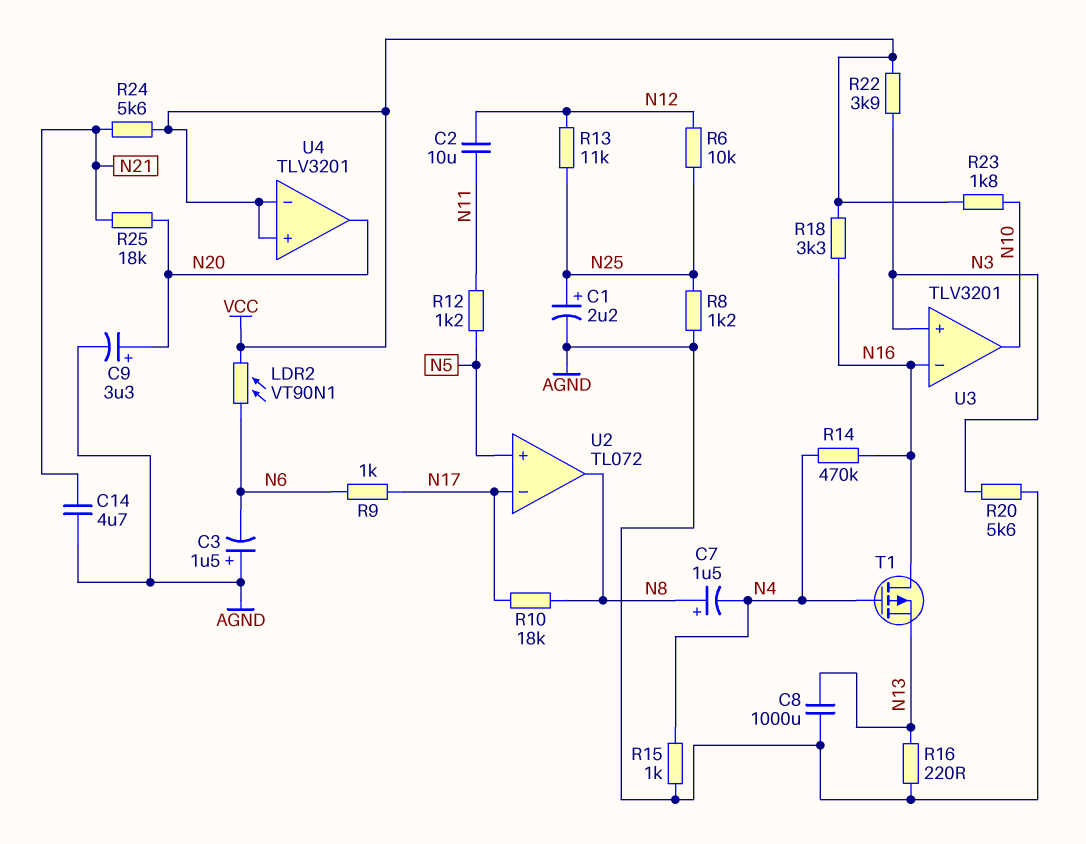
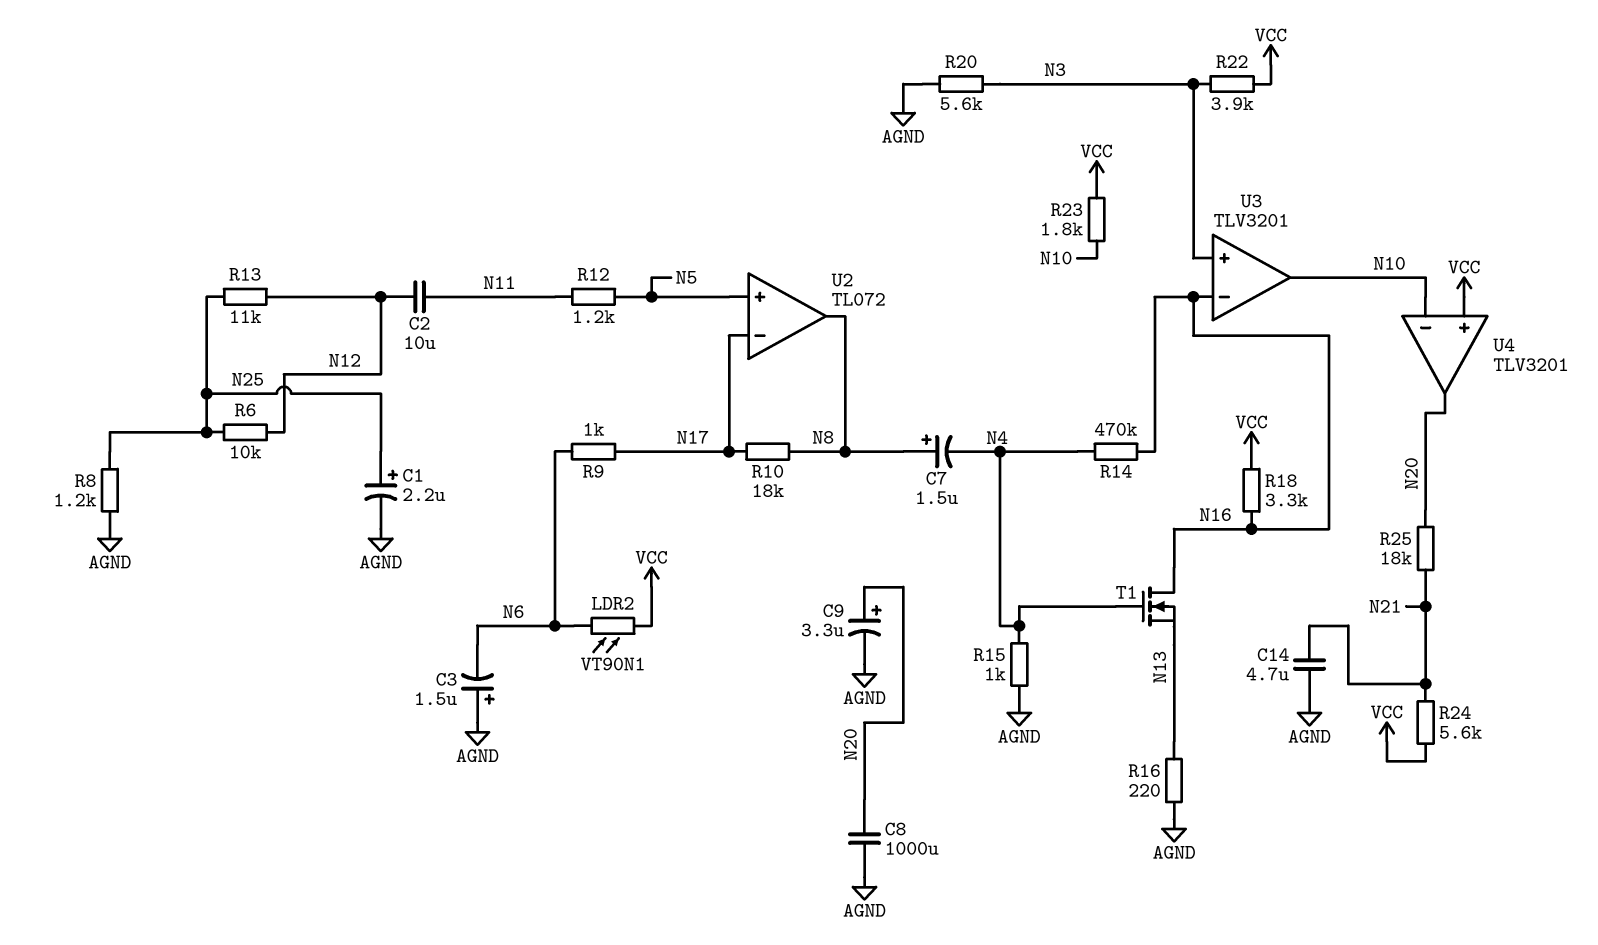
C8: 1000uF (AGND, N13) -> 1000uF (AGND, N20)
T1: PMOS (G N4, D N16, S N13) -> NMOS (G N4, D N16, S N13)
U4 pin in-: VCC -> N10

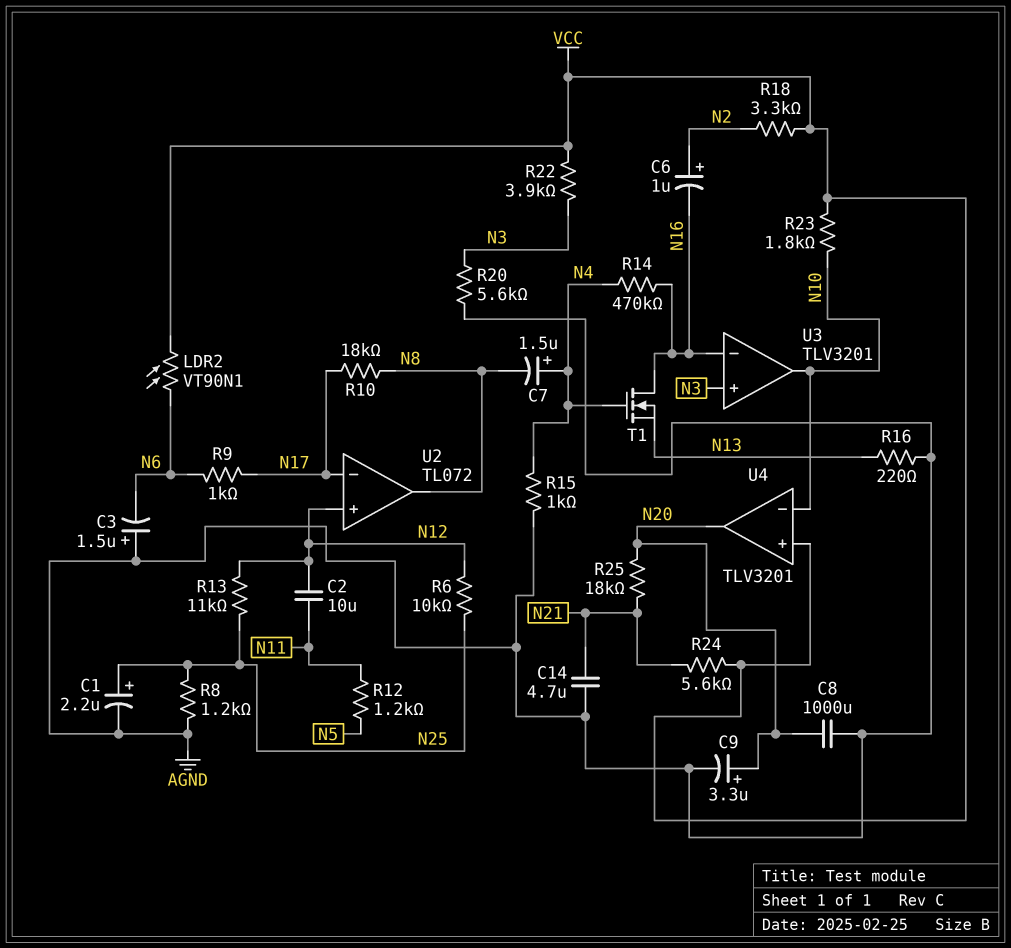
C6: none -> 1uF (plus N2, minus N16)
C7: 1.5uF (plus N8, minus N4) -> 1.5uF (plus N4, minus N8)
R18: 3.3k (N16, VCC) -> 3.3k (N2, VCC)
U2 pin in+: N5 -> N12

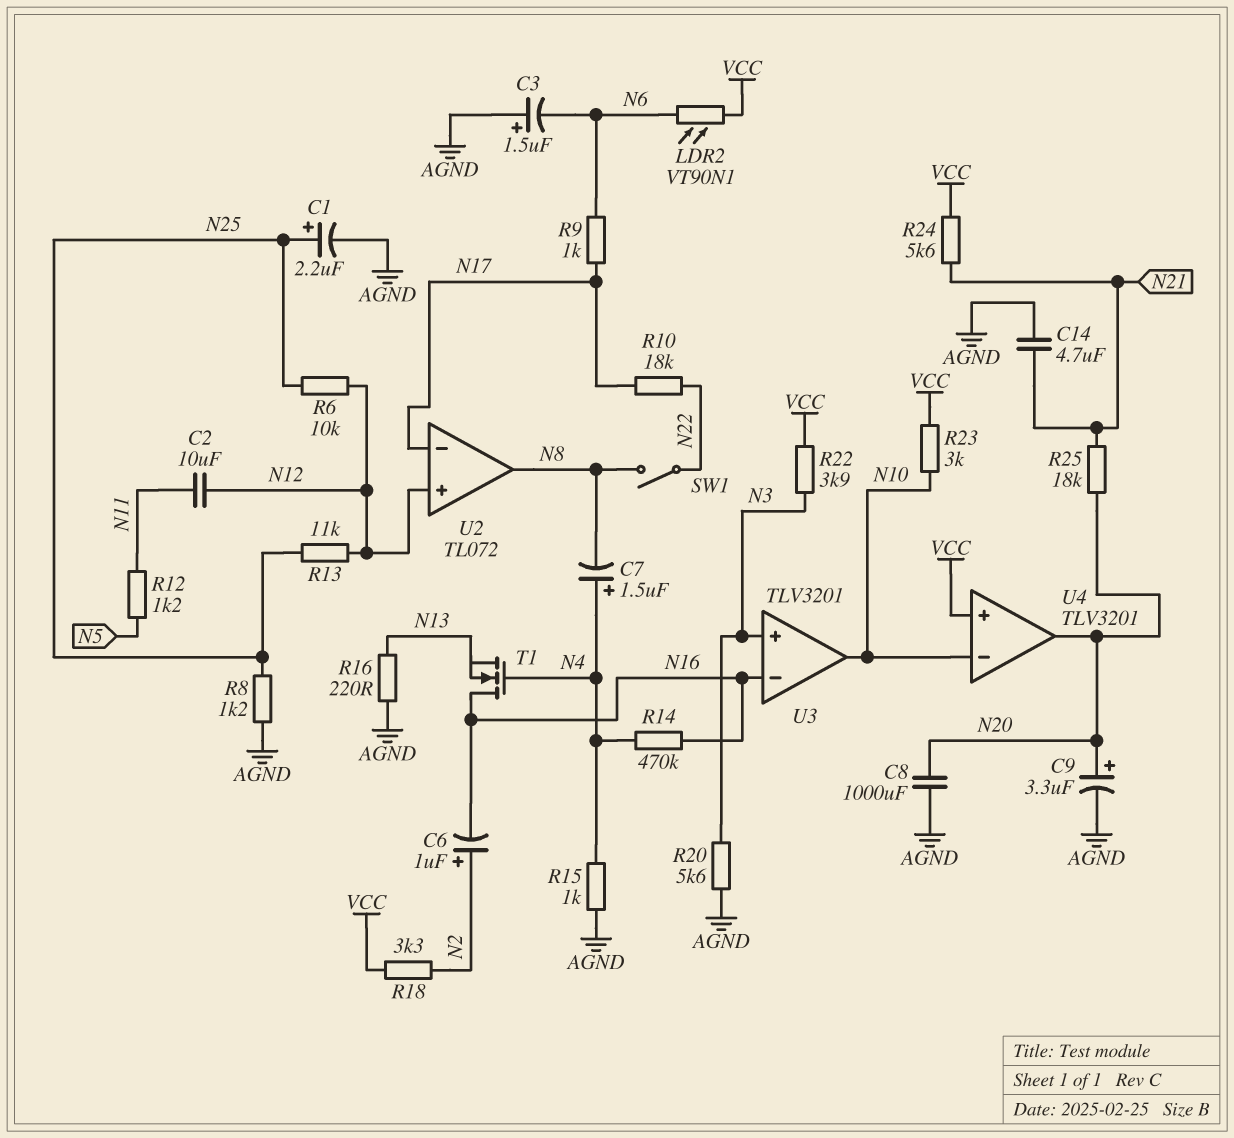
R10: 18k (N8, N17) -> 18k (N17, N22)
R23: 1.8k (N10, VCC) -> 3k (N10, VCC)
SW1: none -> switch (N8, N22)

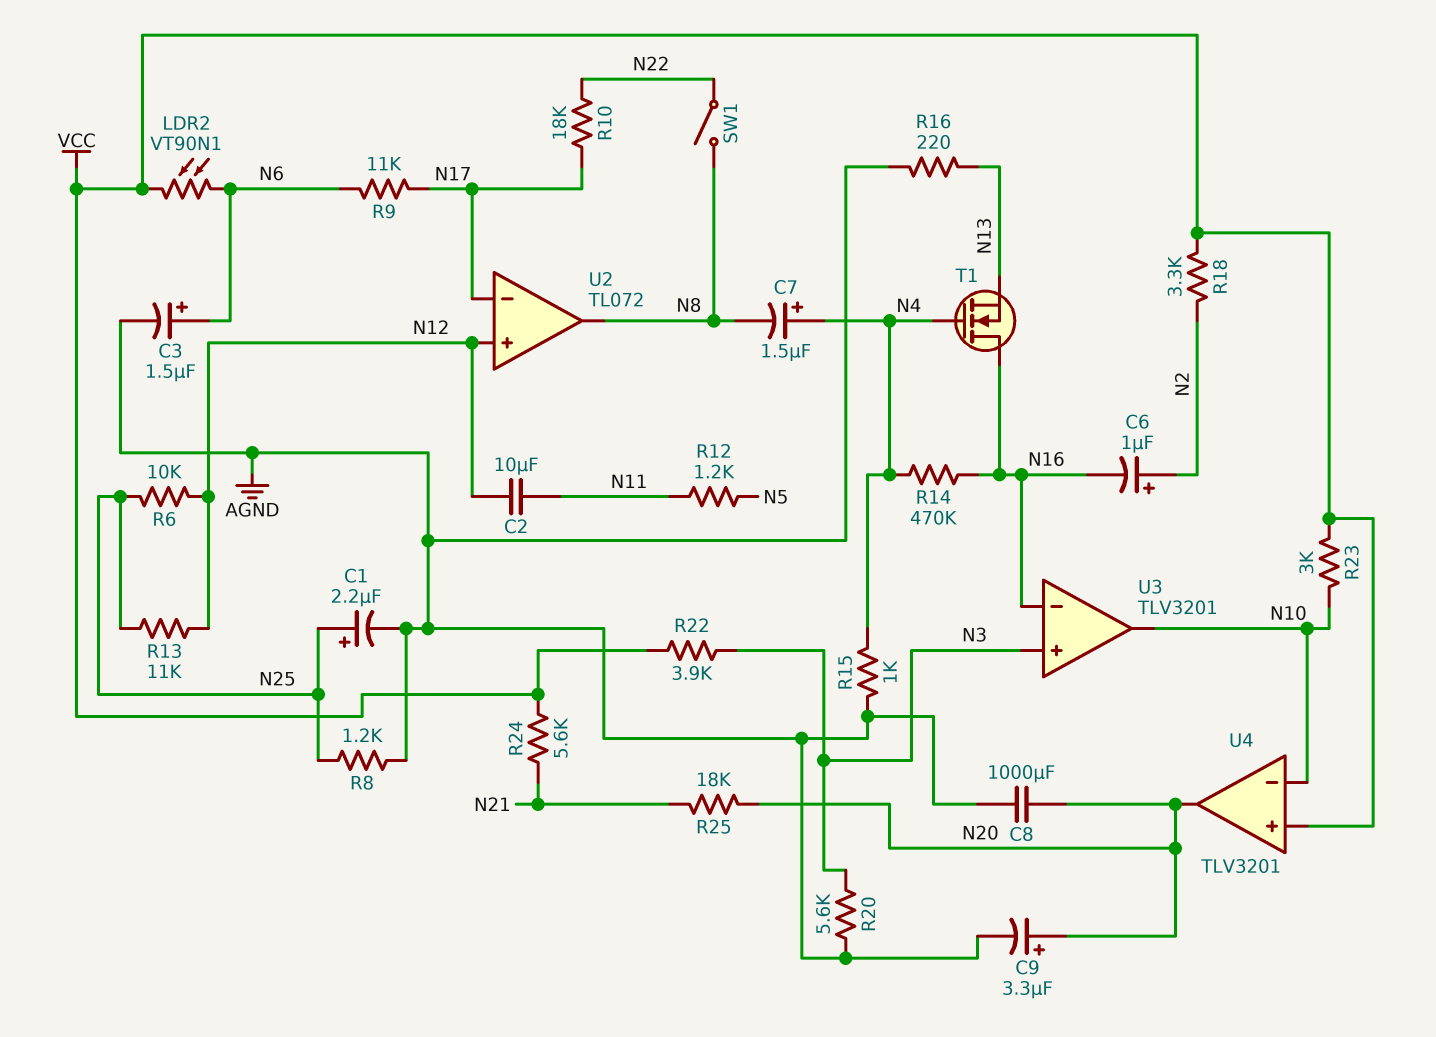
C3: 1.5uF (plus AGND, minus N6) -> 1.5uF (plus N6, minus AGND)
C14: 4.7uF (AGND, N21) -> none
R9: 1k (N6, N17) -> 11k (N6, N17)

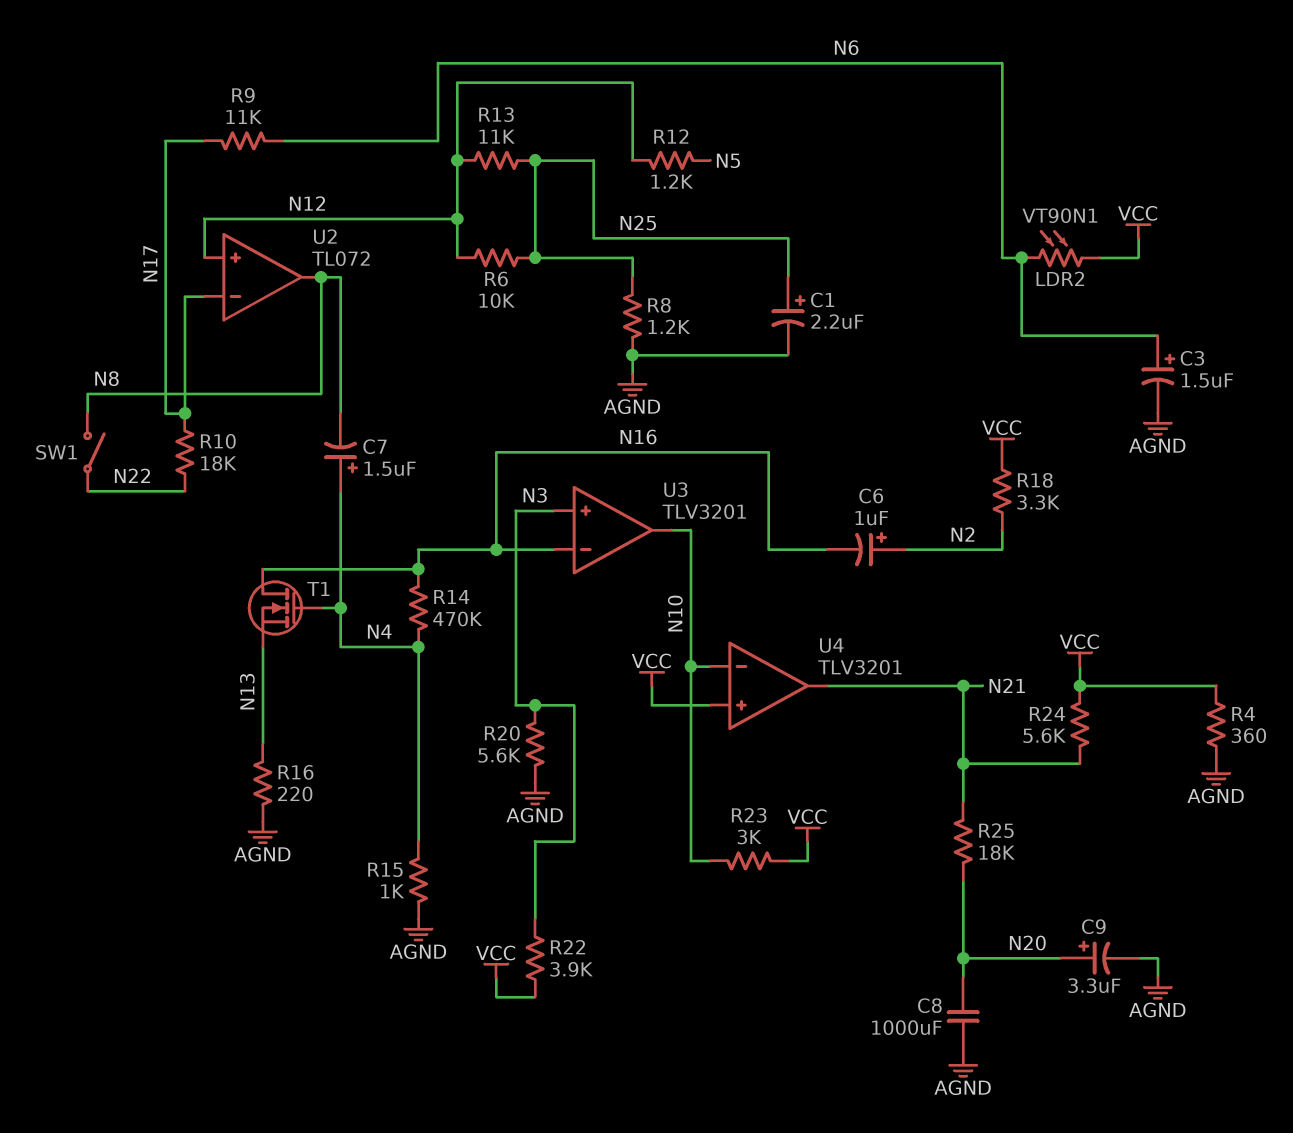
C2: 10uF (N11, N12) -> none
R4: none -> 360 (AGND, VCC)
R12: 1.2k (N5, N11) -> 1.2k (N5, N12)
U4 pin out: N20 -> N21

